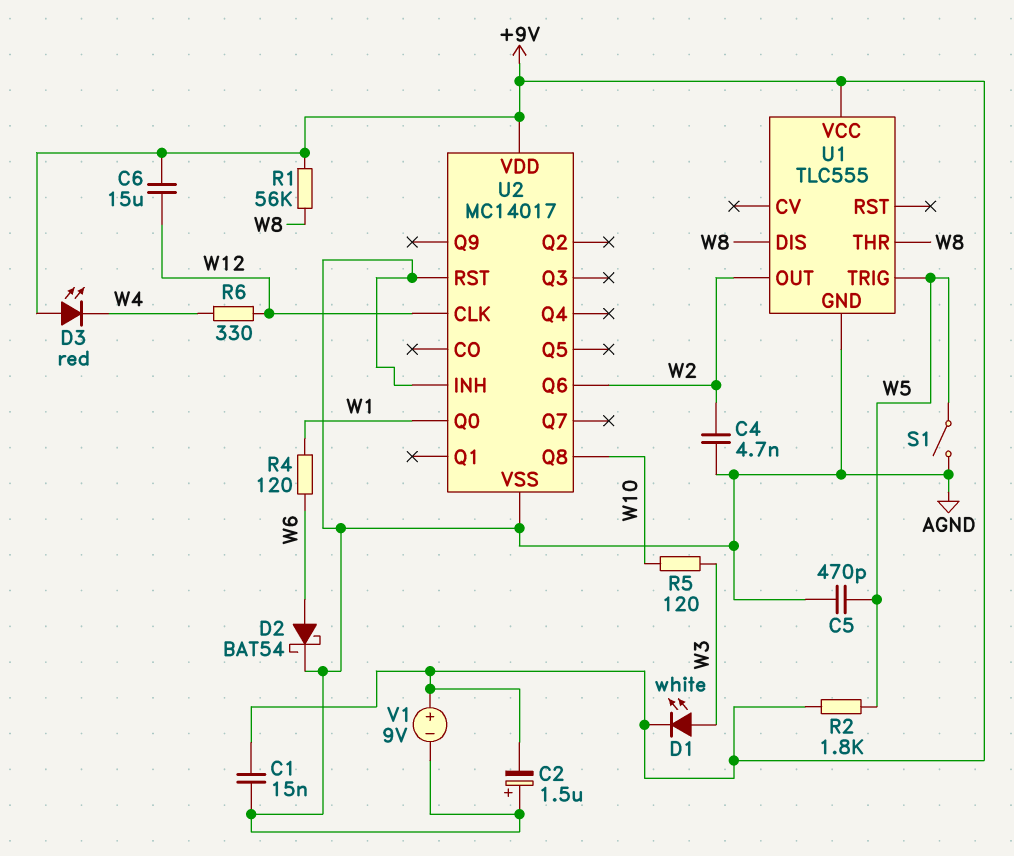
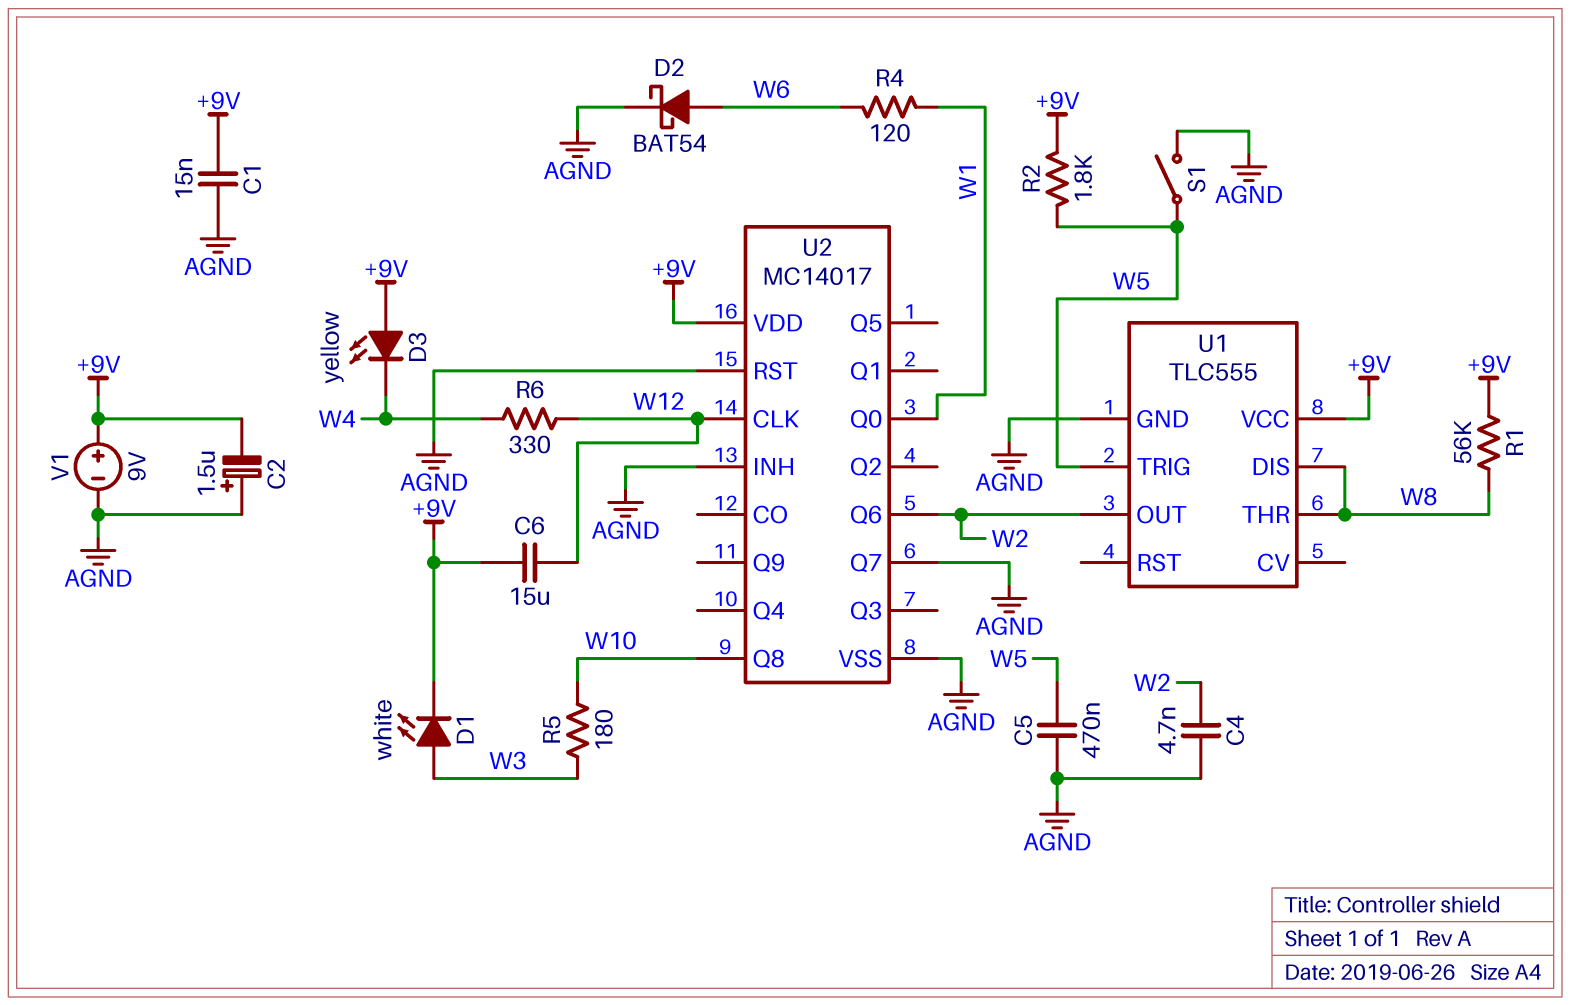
C5: 470pF (AGND, W5) -> 470nF (AGND, W5)
D3: LED red (A +9V, K W4) -> LED yellow (A +9V, K W4)
R5: 120 (W3, W10) -> 180 (W3, W10)
U2 pin Q7: none -> AGND

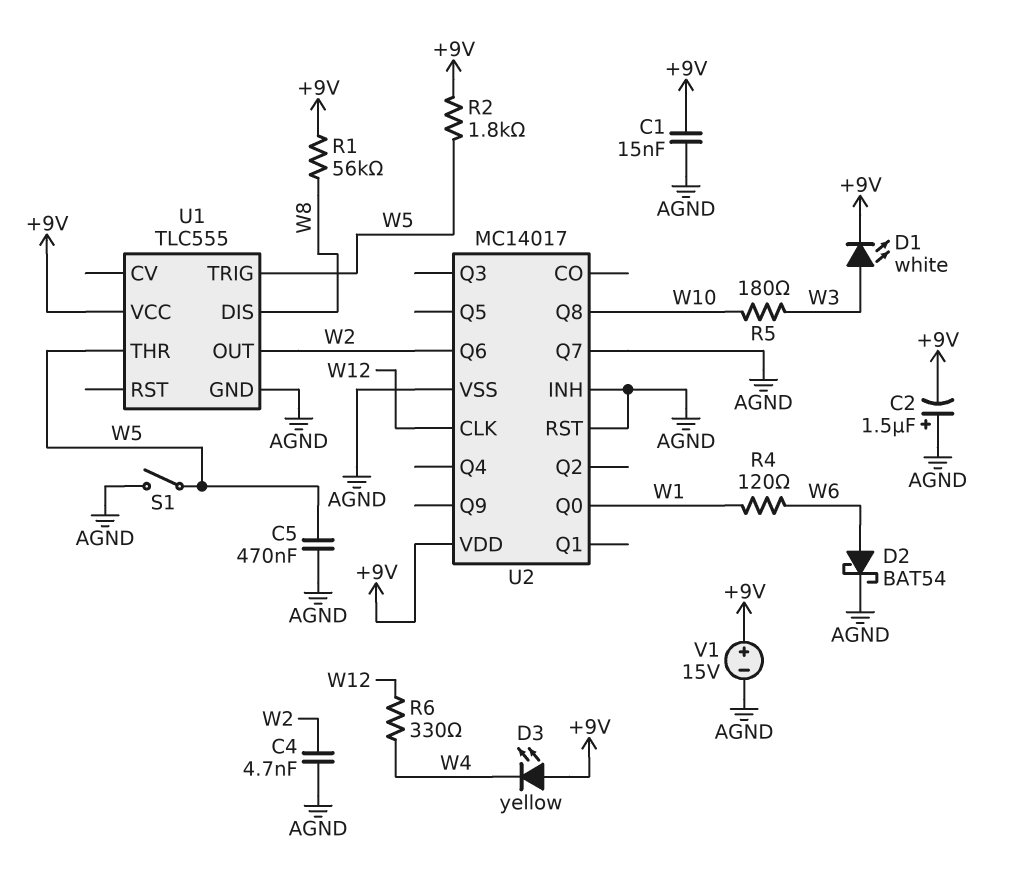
C6: 15uF (+9V, W12) -> none
U1 pin THR: W8 -> W5
V1: 9V (plus +9V, minus AGND) -> 15V (plus +9V, minus AGND)

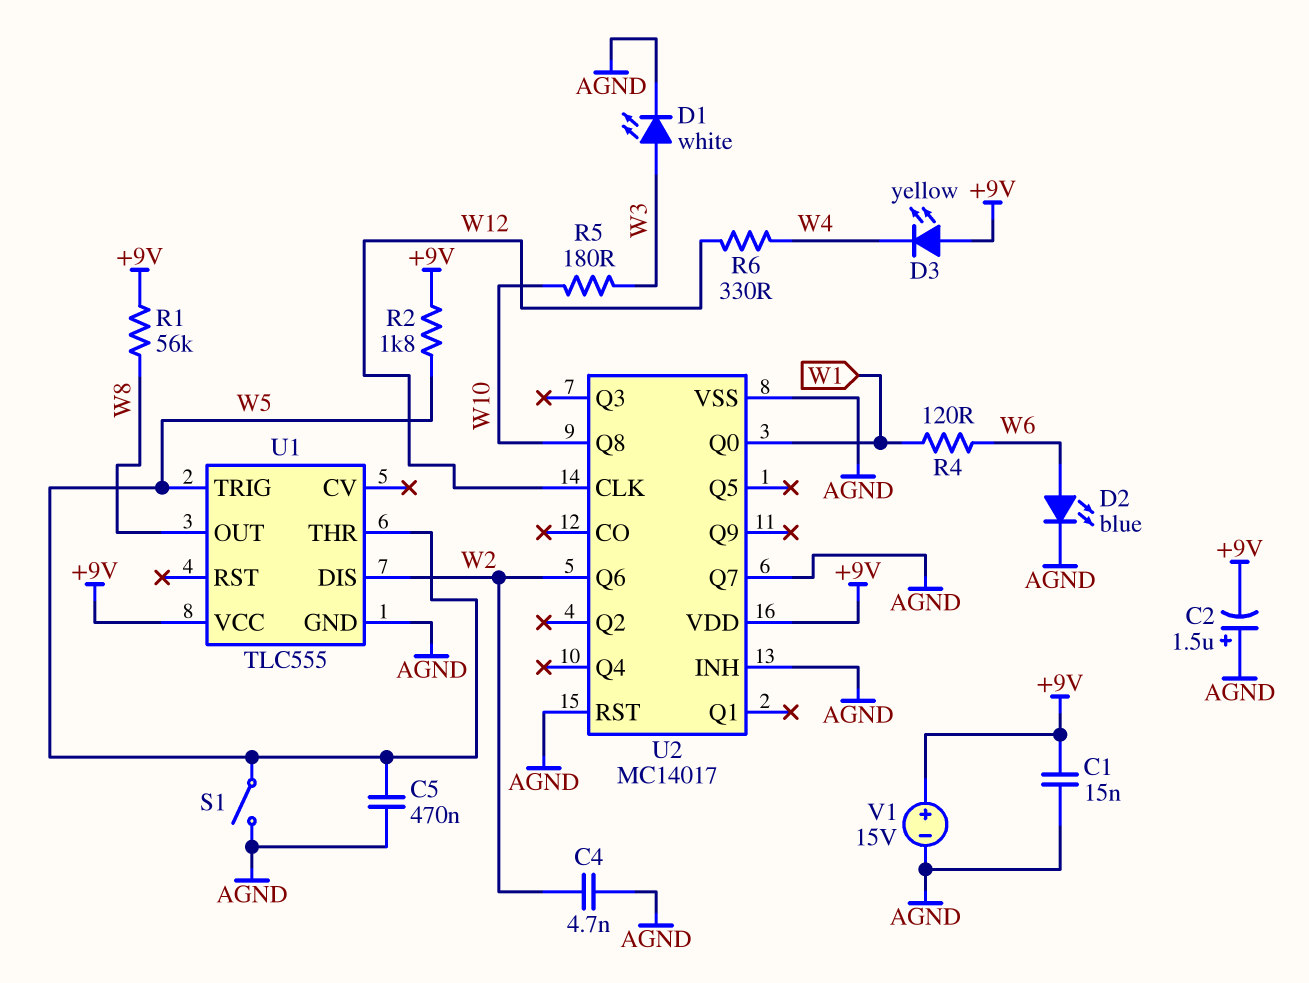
D1: LED white (A W3, K +9V) -> LED white (A W3, K AGND)
D2: schottky BAT54 (A W6, K AGND) -> LED blue (A W6, K AGND)
U1 pin DIS: W8 -> W2
U1 pin OUT: W2 -> W8

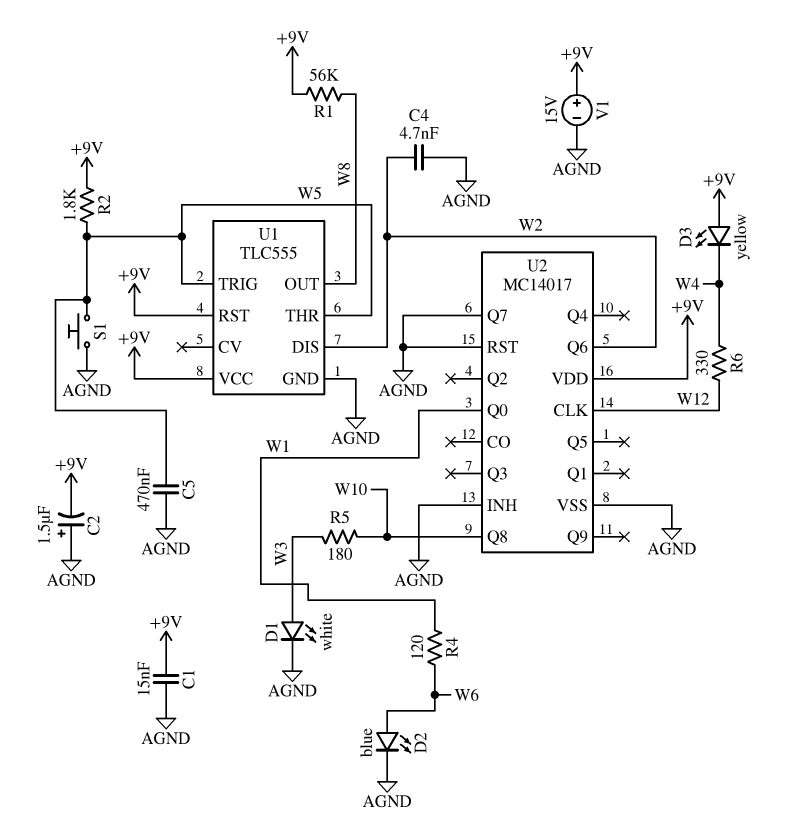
S1: switch (AGND, W5) -> button (AGND, W5)
U1 pin RST: none -> +9V

